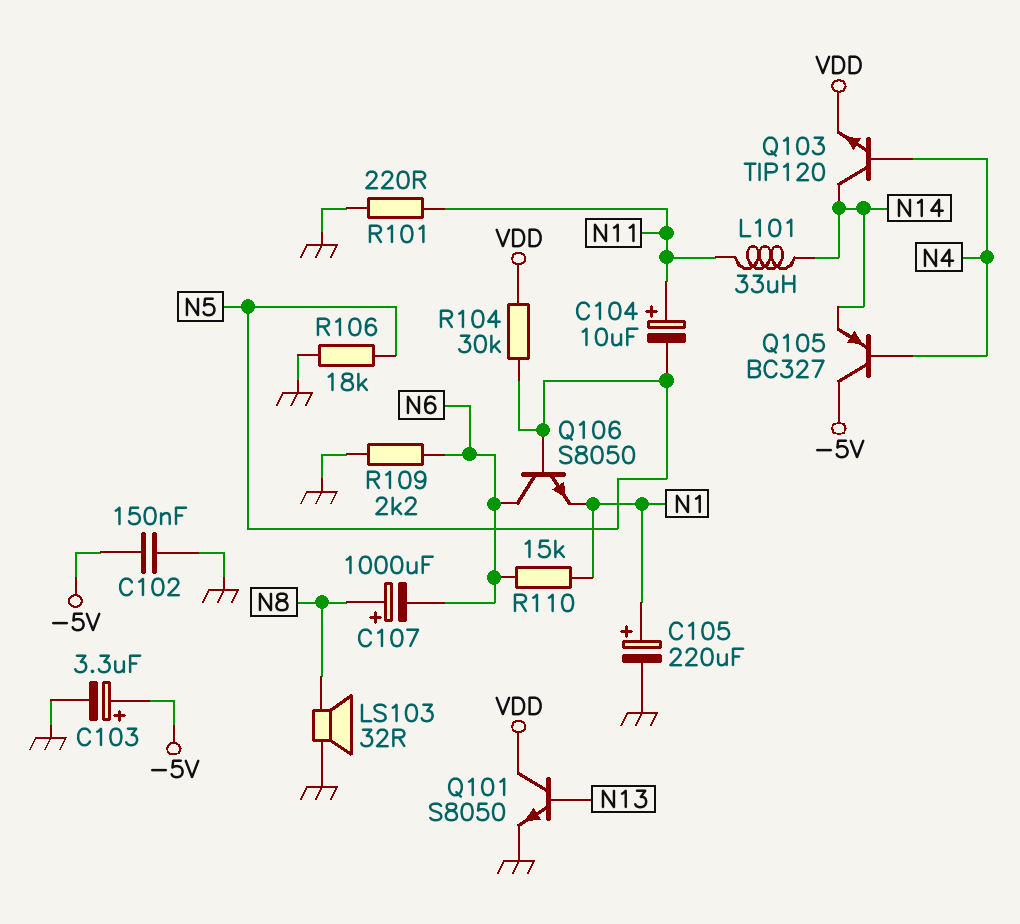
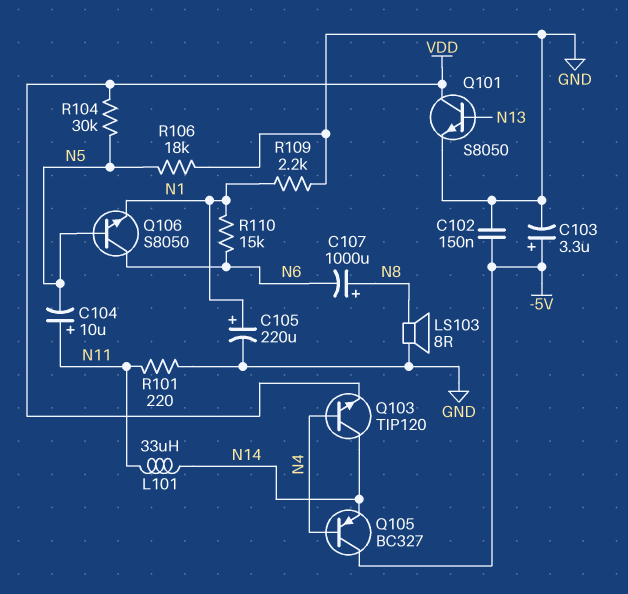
LS103: speaker 32R (GND, N8) -> speaker 8R (GND, N8)
R109: 2.2k (GND, N6) -> 2.2k (GND, N1)

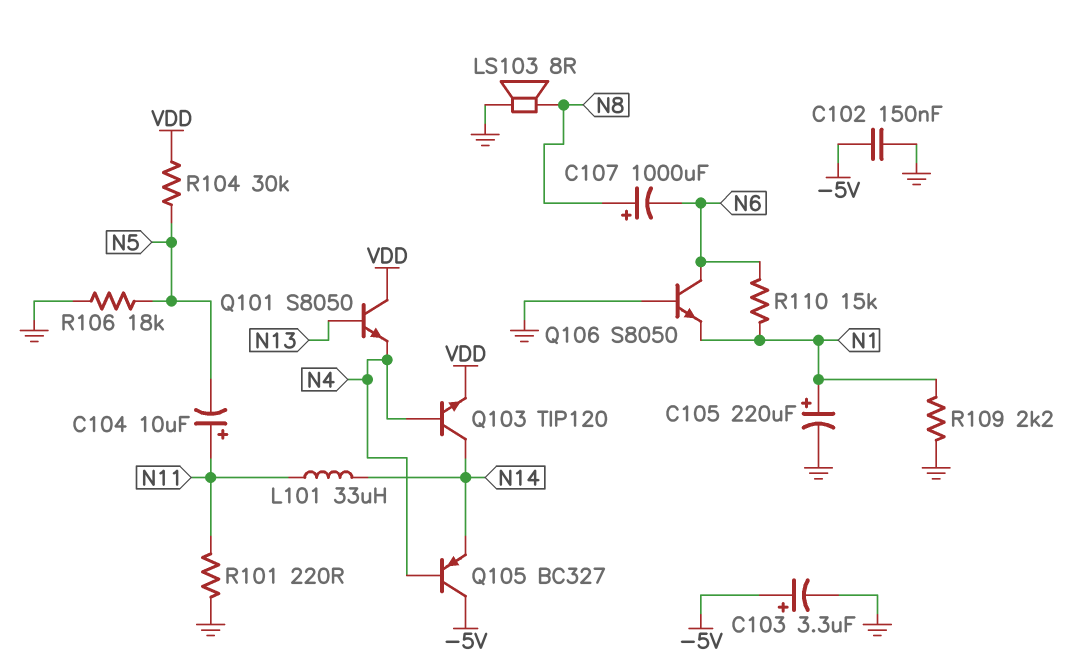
Q101: NPN S8050 (B N13, C VDD, E GND) -> NPN S8050 (B N13, C VDD, E N4)
Q106: NPN S8050 (B N5, C N6, E N1) -> NPN S8050 (B GND, C N6, E N1)

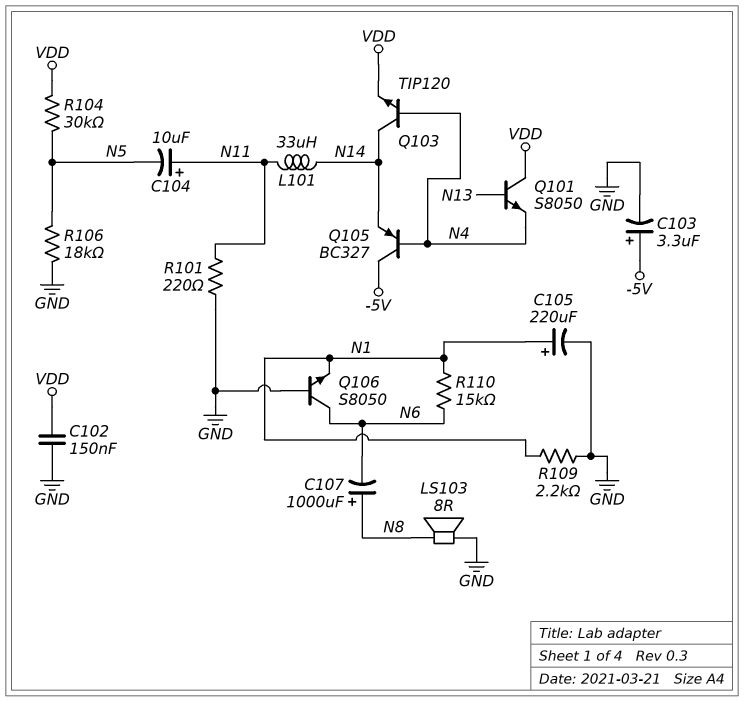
C102: 150nF (-5V, GND) -> 150nF (GND, VDD)

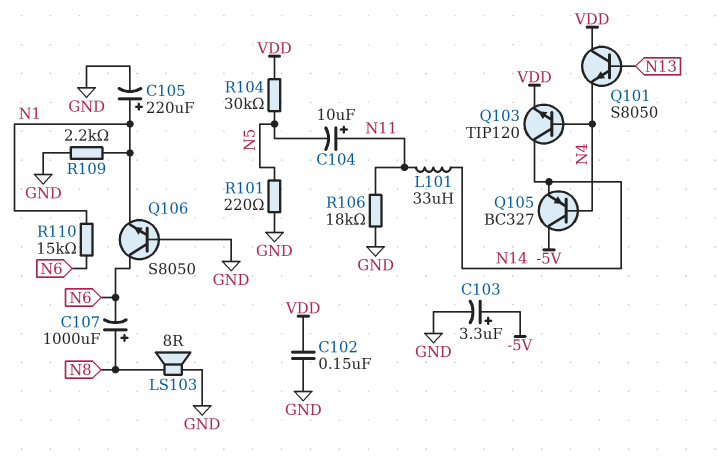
R101: 220 (GND, N11) -> 220 (GND, N5)
R106: 18k (GND, N5) -> 18k (GND, N11)

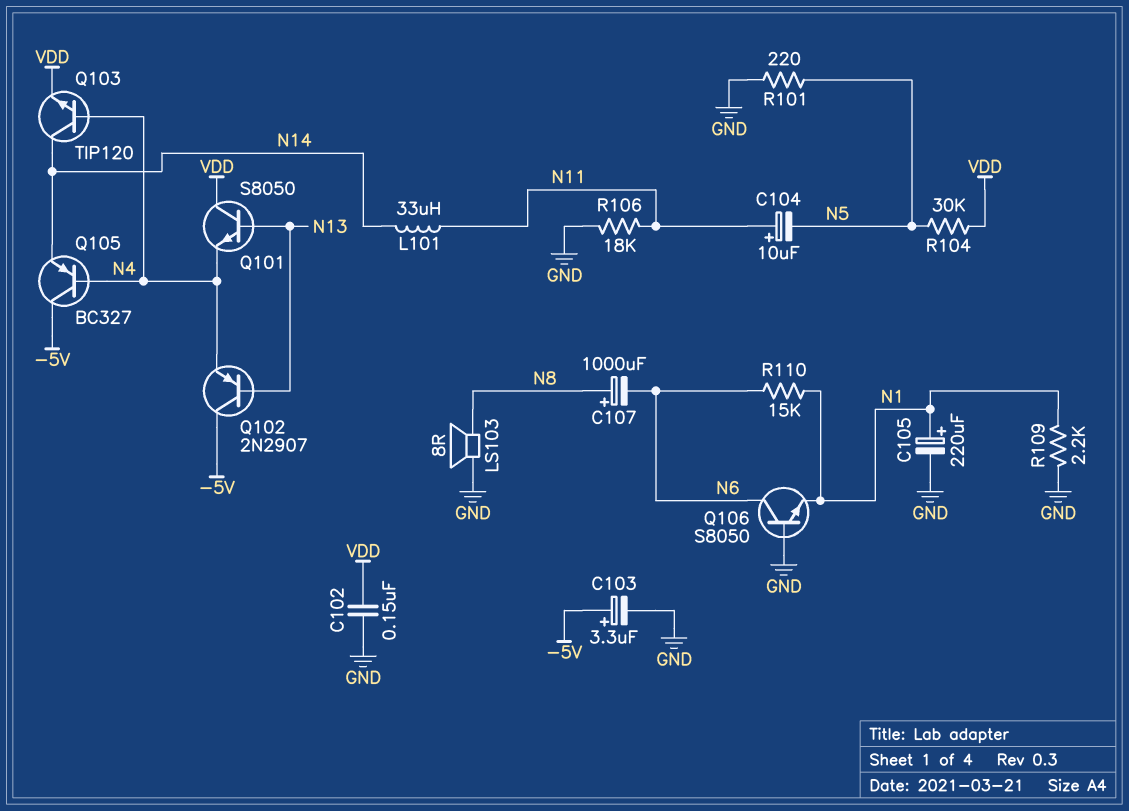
Q102: none -> PNP 2N2907 (B N13, C -5V, E N4)

